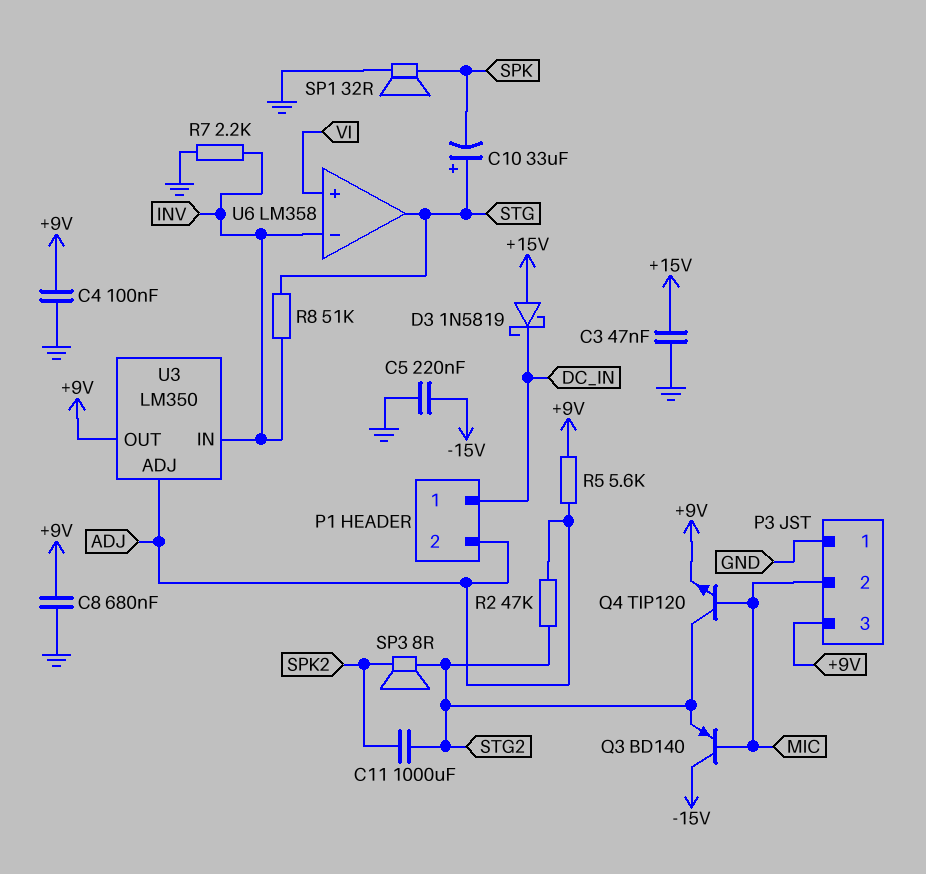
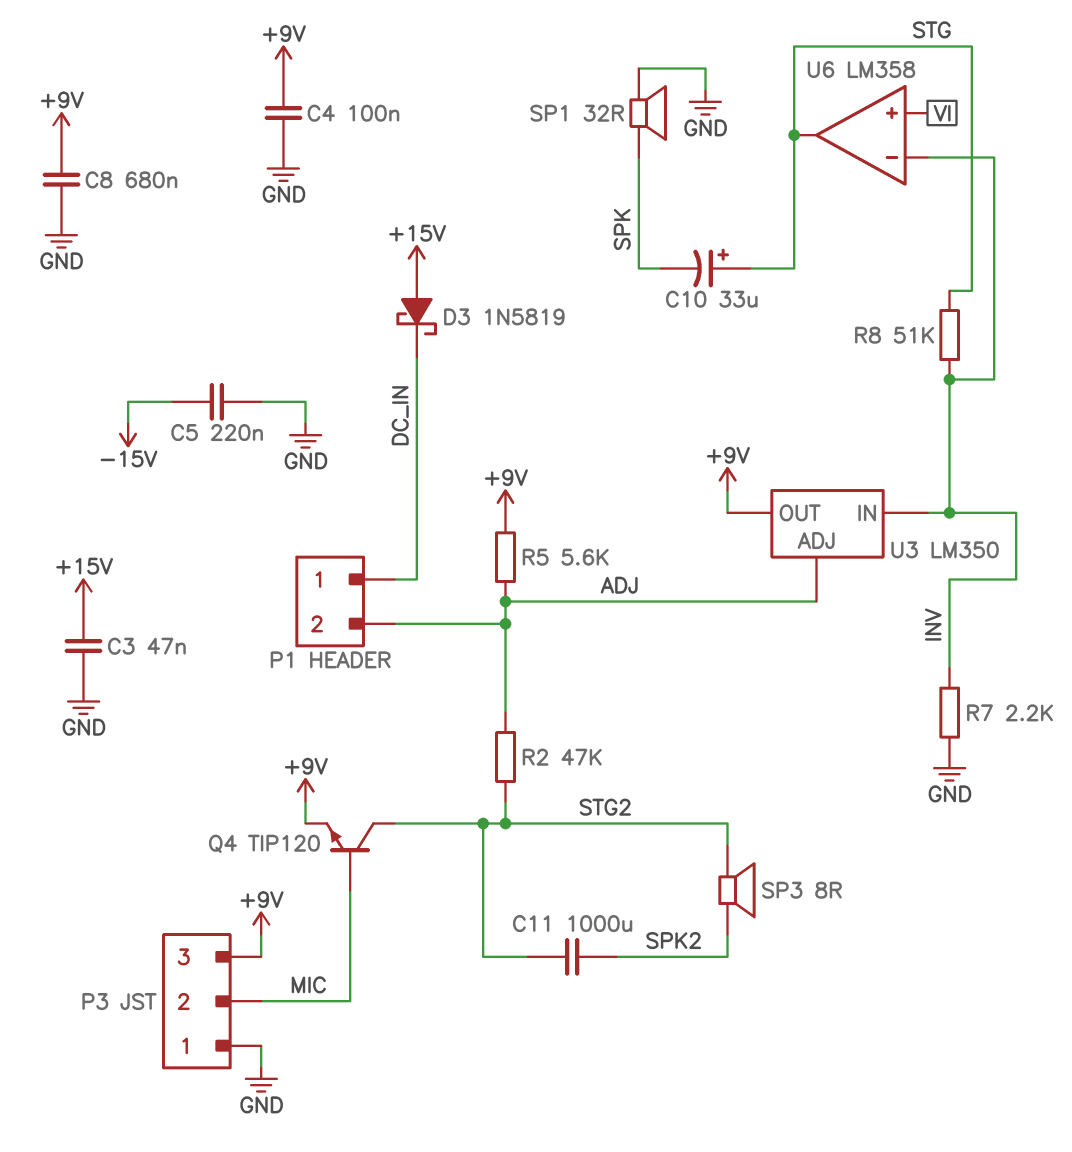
Q3: PNP BD140 (B MIC, C -15V, E STG2) -> none

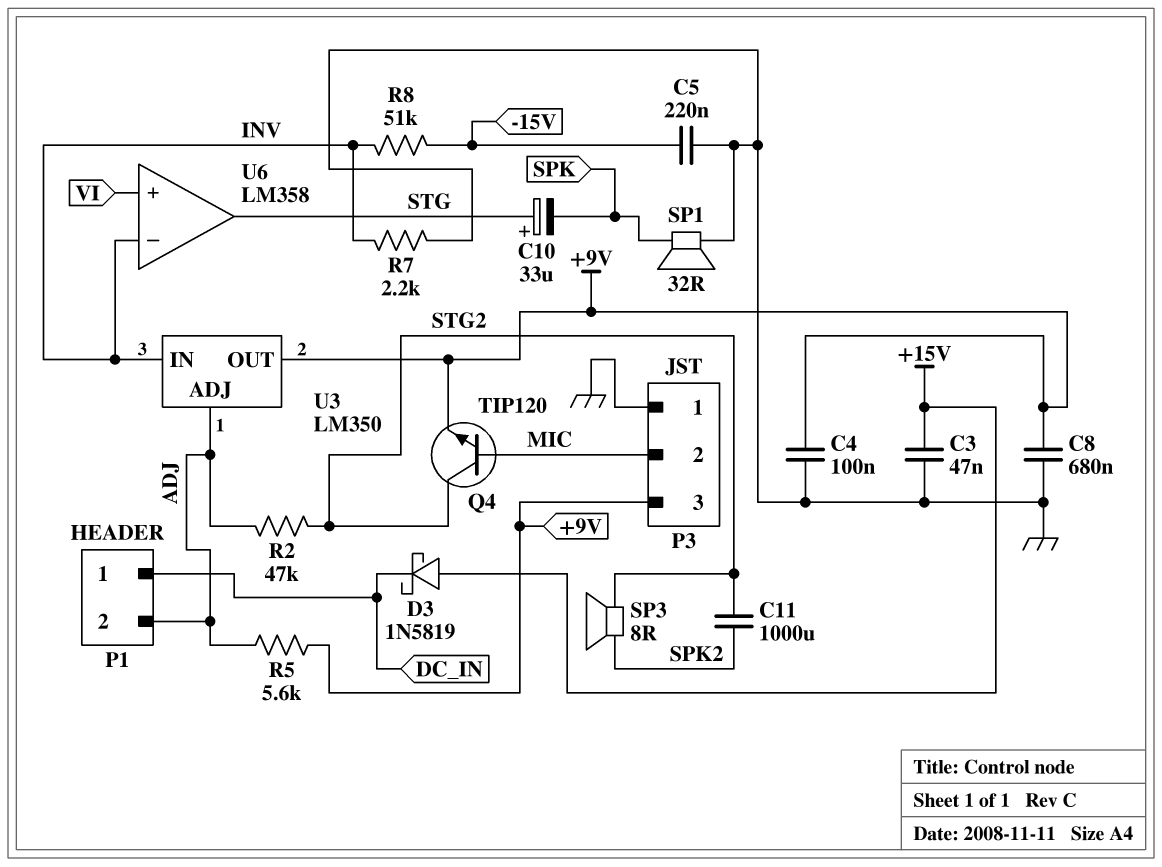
R8: 51k (INV, STG) -> 51k (-15V, INV)

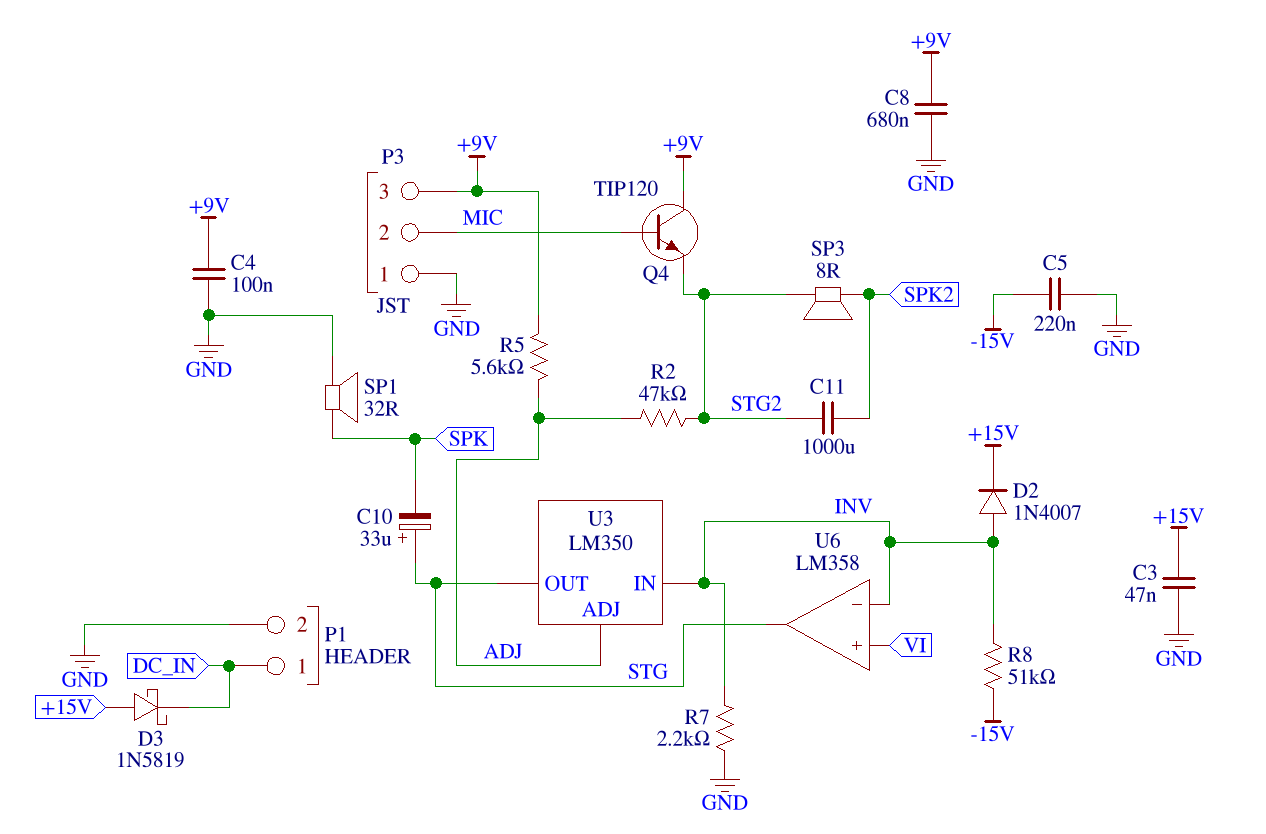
D2: none -> diode 1N4007 (A INV, K +15V)
P1 pin 2: ADJ -> GND
Q4: NPN TIP120 (B MIC, C STG2, E +9V) -> NPN TIP120 (B MIC, C +9V, E STG2)
U3 pin OUT: +9V -> STG

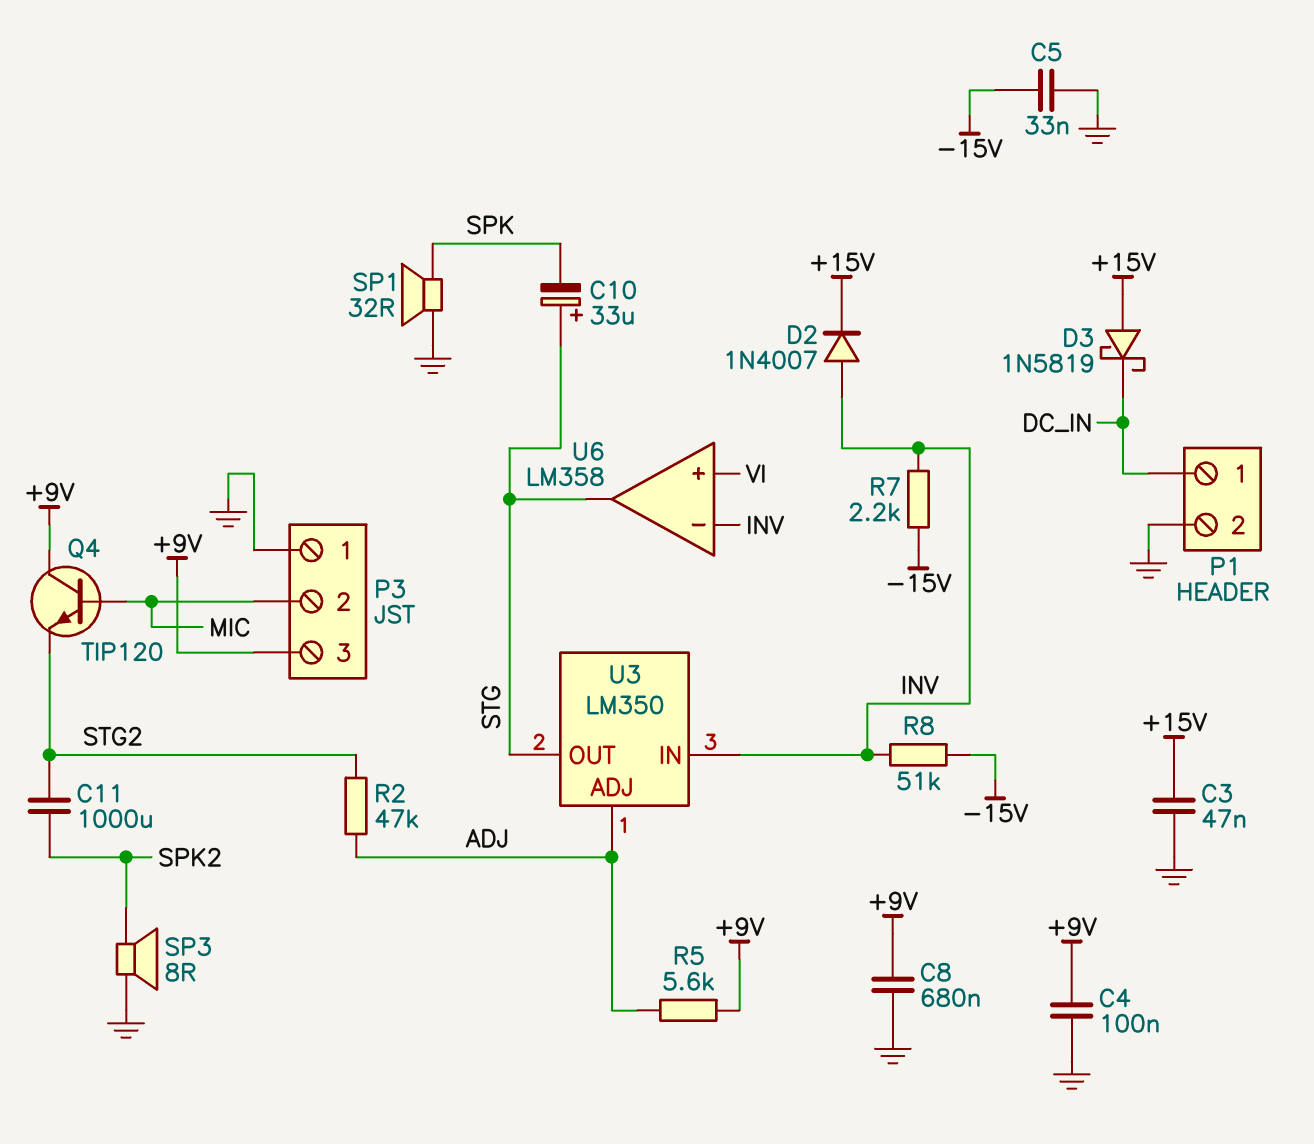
C5: 220nF (-15V, GND) -> 33nF (-15V, GND)
R7: 2.2k (GND, INV) -> 2.2k (-15V, INV)
SP3: speaker 8R (SPK2, STG2) -> speaker 8R (GND, SPK2)

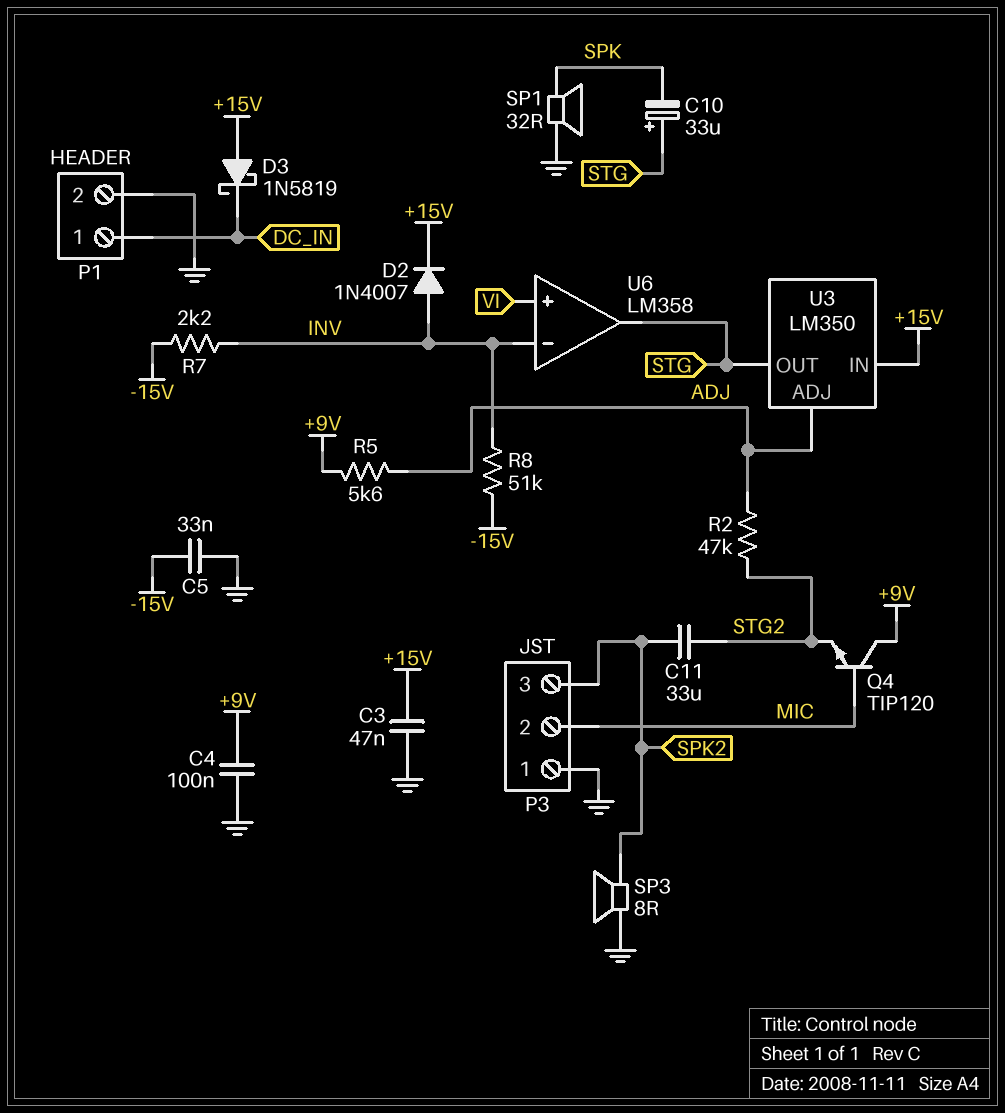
C8: 680nF (+9V, GND) -> none
C11: 1000uF (SPK2, STG2) -> 33uF (SPK2, STG2)
P3 pin 3: +9V -> SPK2
U3 pin IN: INV -> +15V

